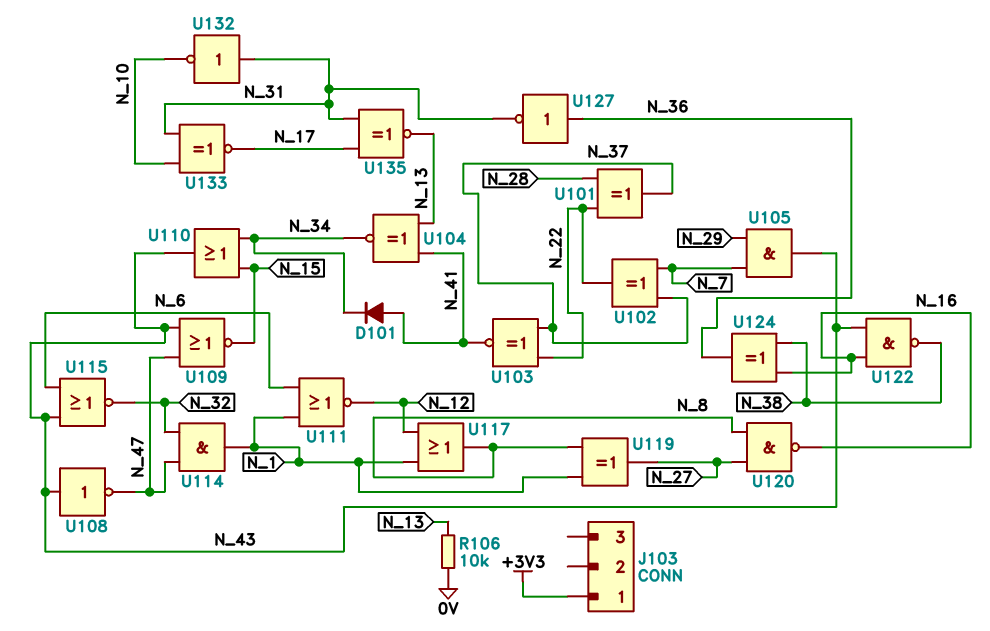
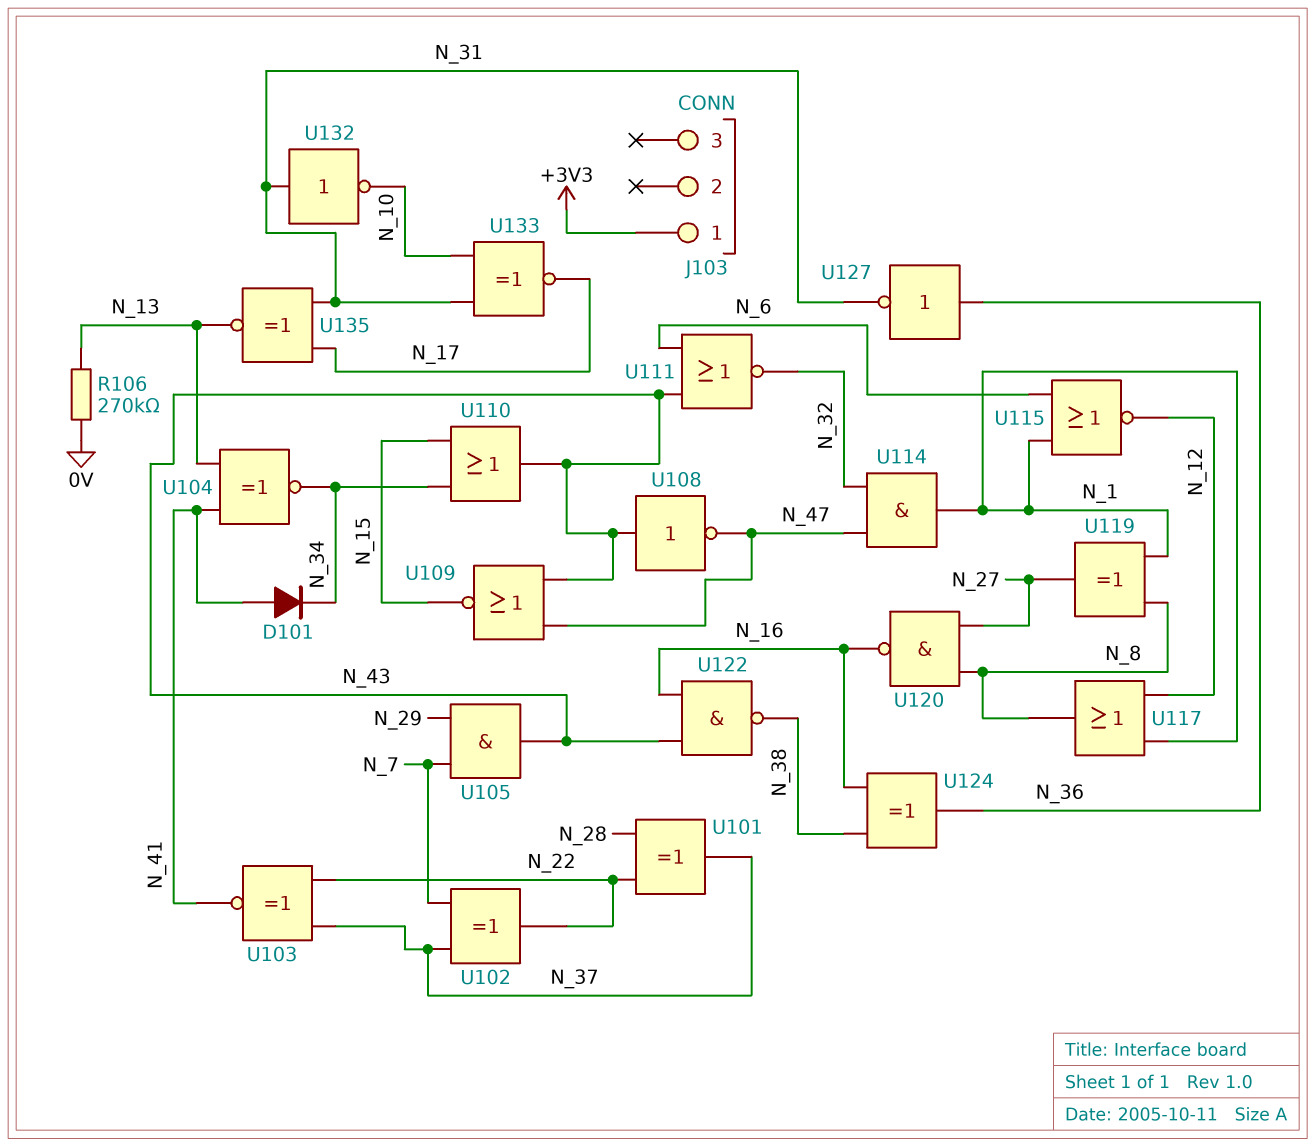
R106: 10k (0V, N_13) -> 270k (0V, N_13)
U111: NOR (in N_1, in N_6, out N_12) -> NOR (in N_6, in N_43, out N_32)
U115: NOR (in N_6, in N_43, out N_32) -> NOR (in N_1, in N_6, out N_12)

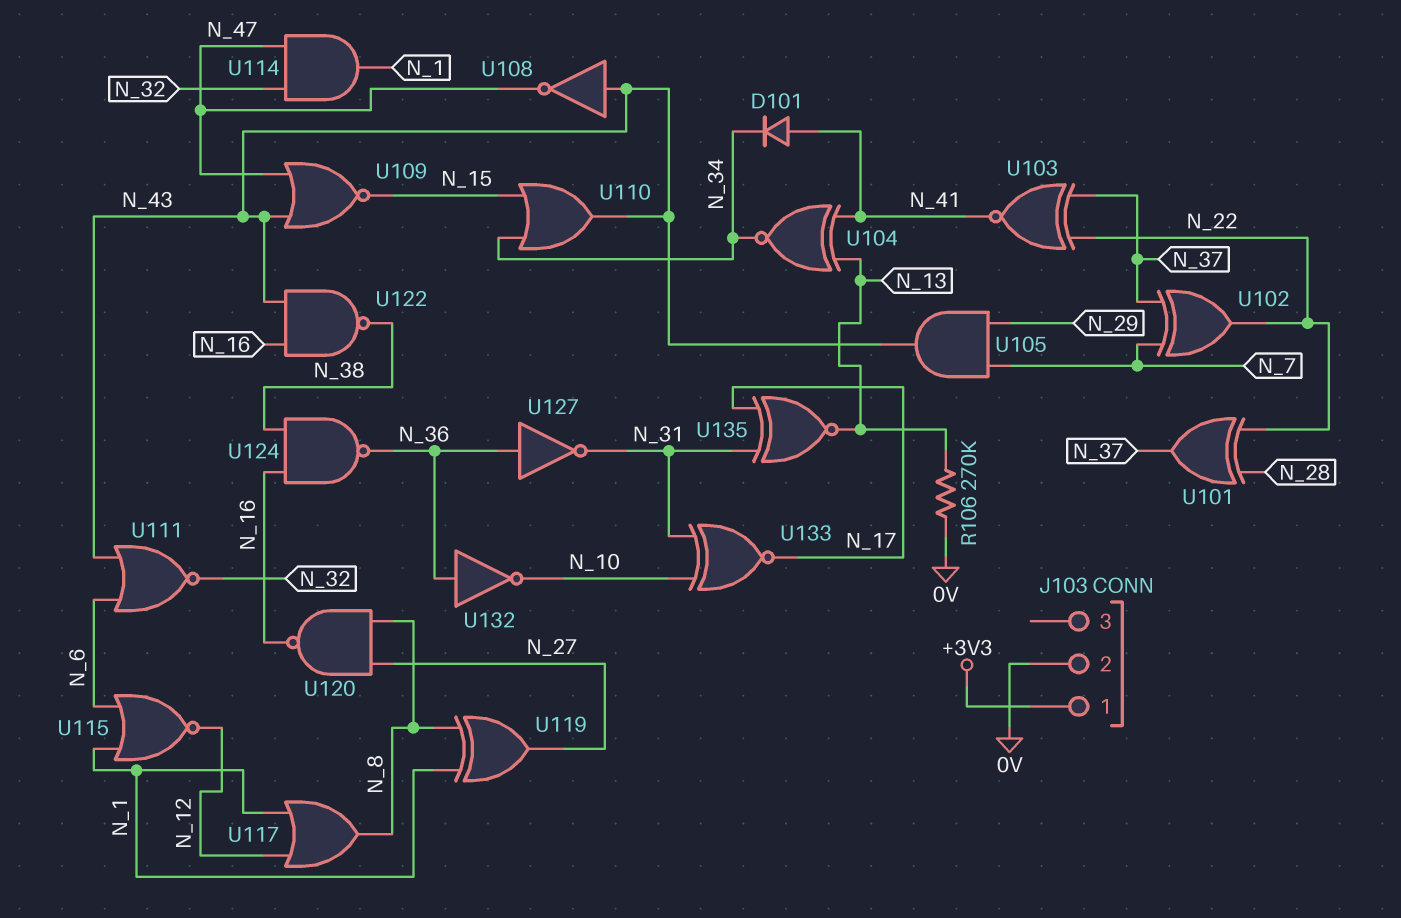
J103 pin 2: none -> 0V
U124: XOR (in N_16, in N_38, out N_36) -> NAND (in N_16, in N_38, out N_36)
U132: NOT (in N_31, out N_10) -> NOT (in N_36, out N_10)

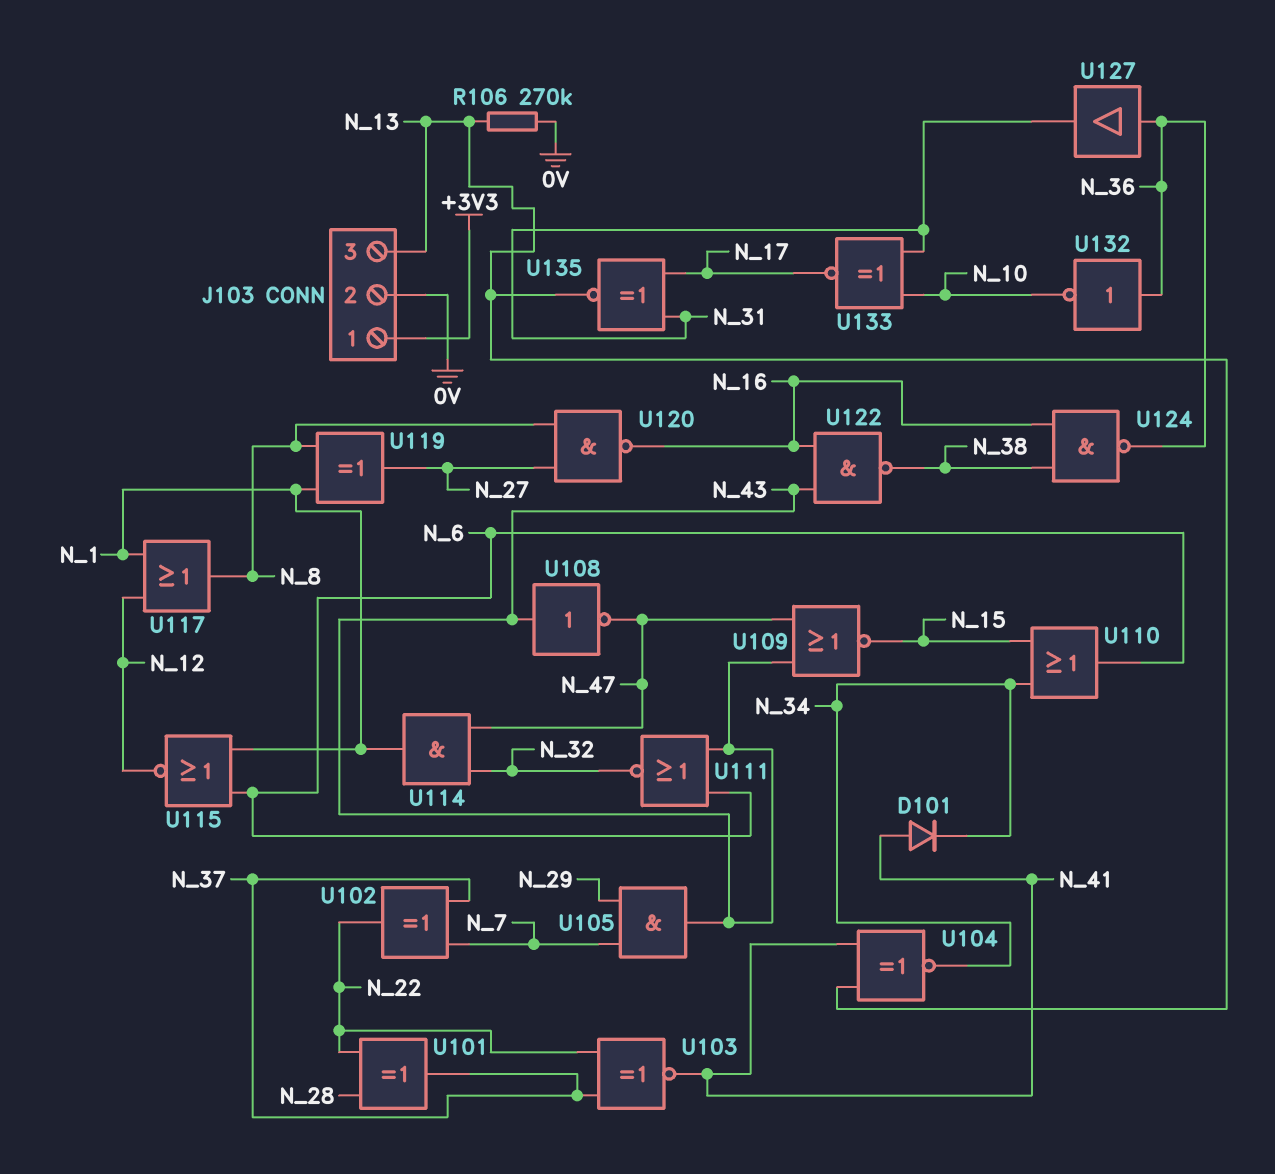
J103 pin 3: none -> N_13
U110: OR (in N_15, in N_34, out N_43) -> OR (in N_15, in N_34, out N_6)
U127: NOT (in N_36, out N_31) -> buffer (in N_36, out N_31)

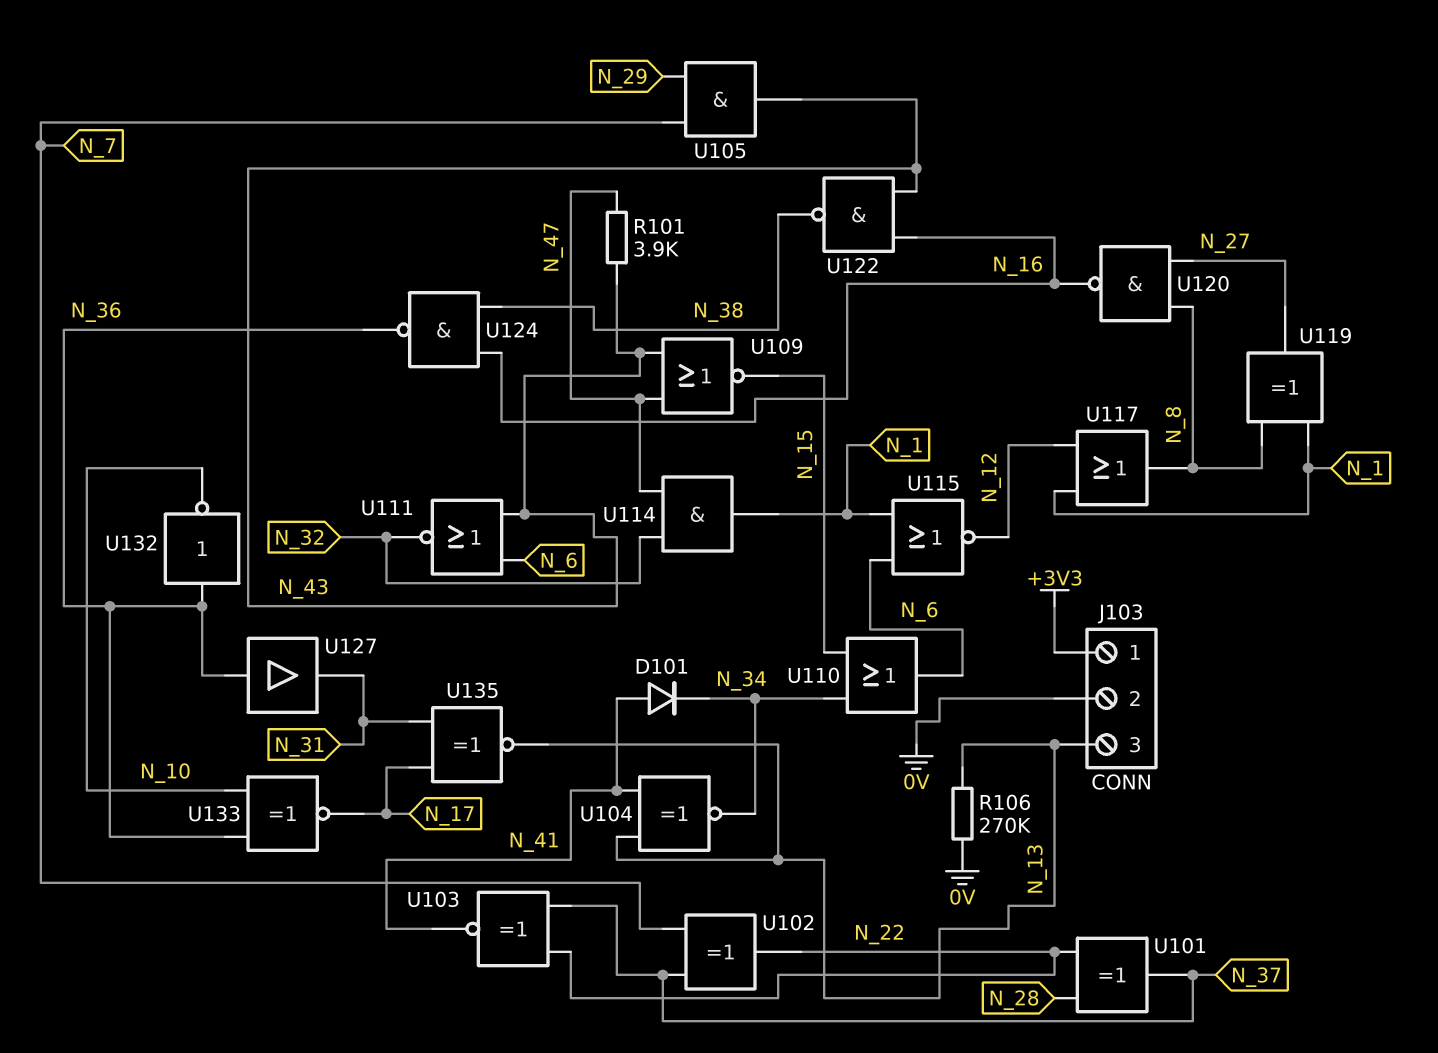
R101: none -> 3.9k (N_43, N_47)
U108: NOT (in N_43, out N_47) -> none
U133: XNOR (in N_10, in N_31, out N_17) -> XNOR (in N_10, in N_36, out N_17)

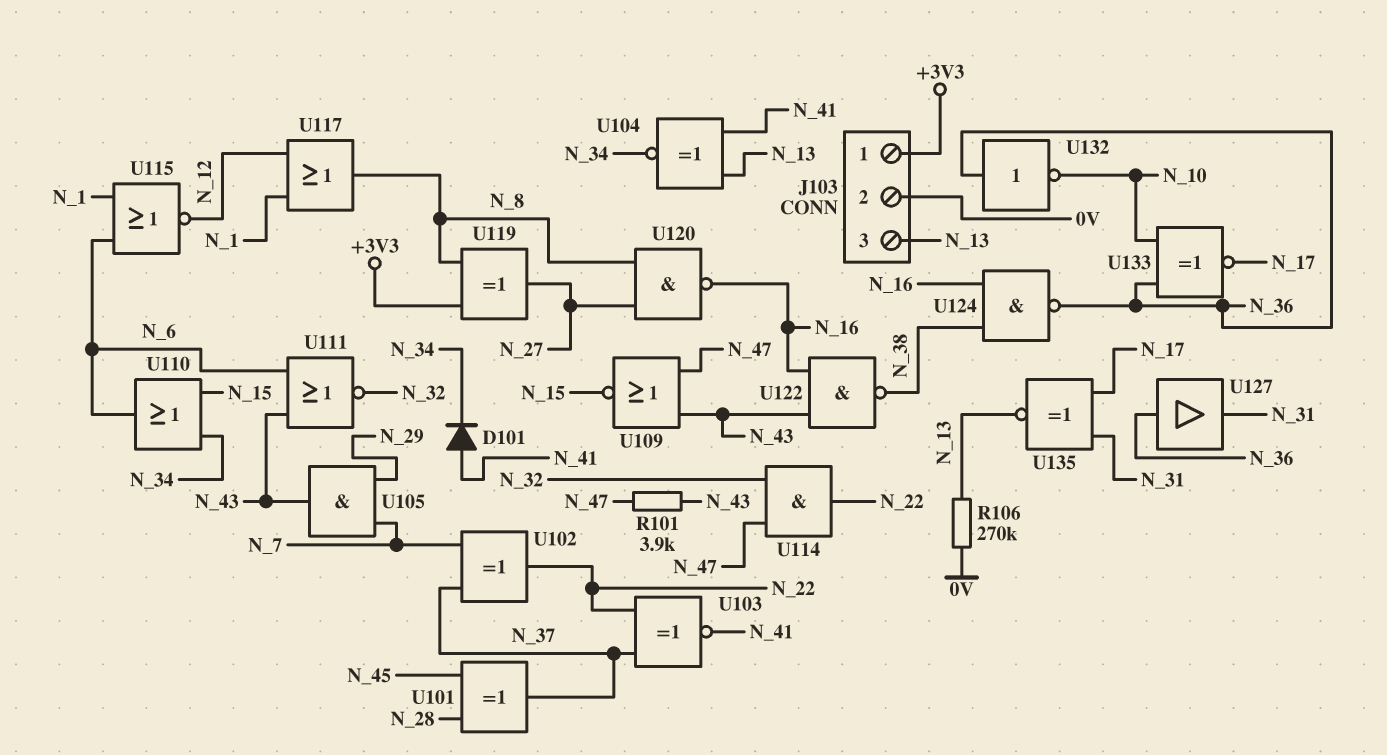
U101: XOR (in N_22, in N_28, out N_37) -> XOR (in N_28, in N_45, out N_37)
U114: AND (in N_32, in N_47, out N_1) -> AND (in N_32, in N_47, out N_22)
U119: XOR (in N_1, in N_8, out N_27) -> XOR (in +3V3, in N_8, out N_27)

